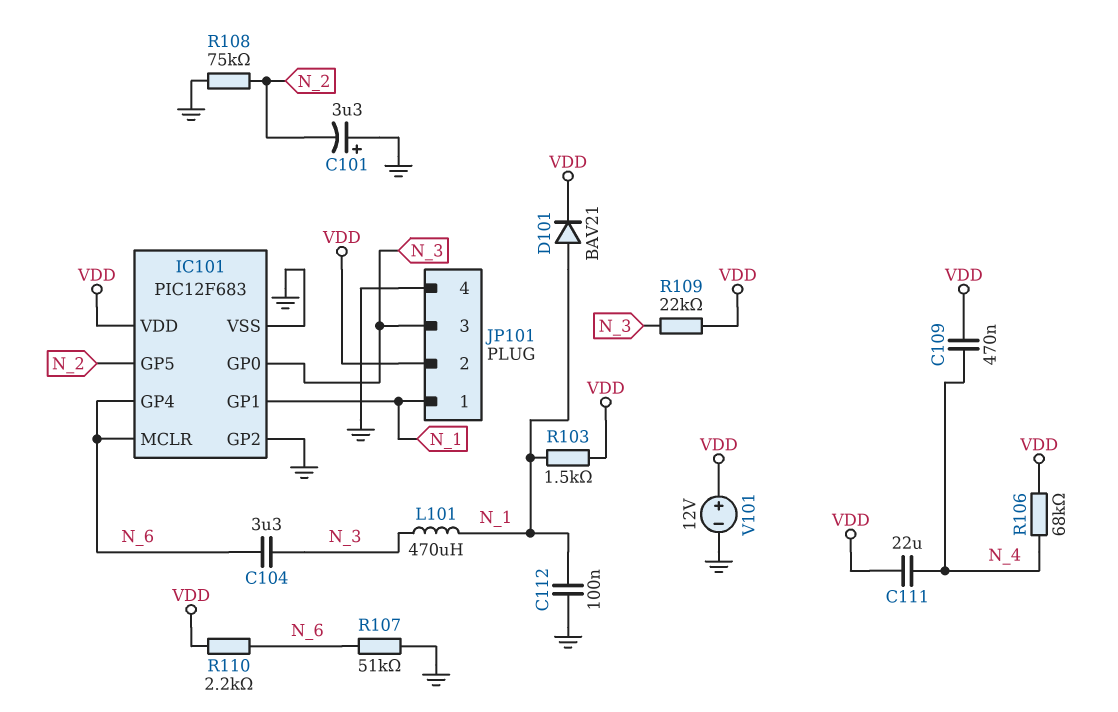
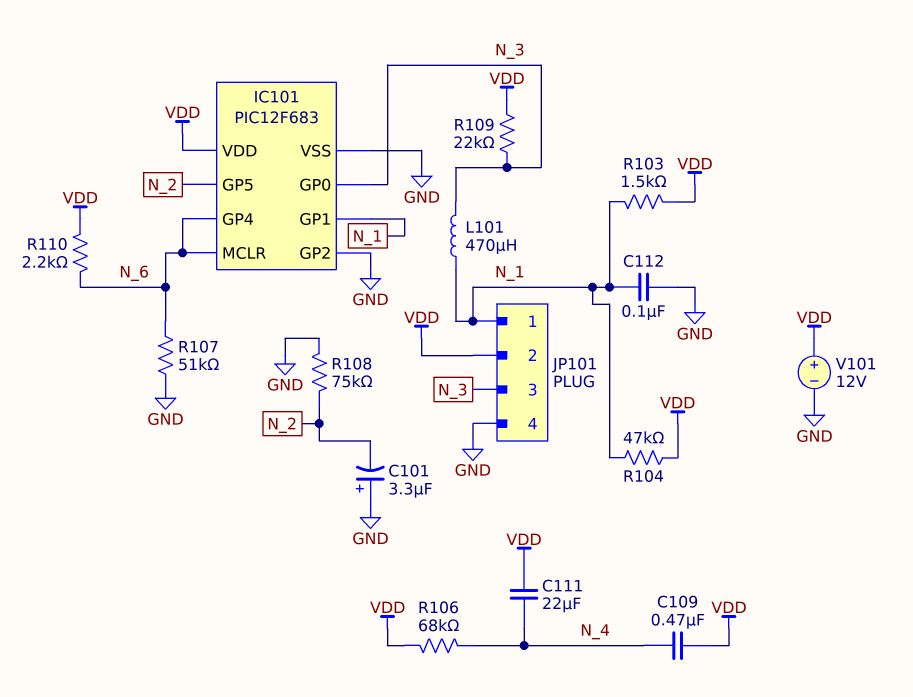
C104: 3.3uF (N_3, N_6) -> none
D101: diode BAV21 (A N_1, K VDD) -> none
R104: none -> 47k (N_1, VDD)

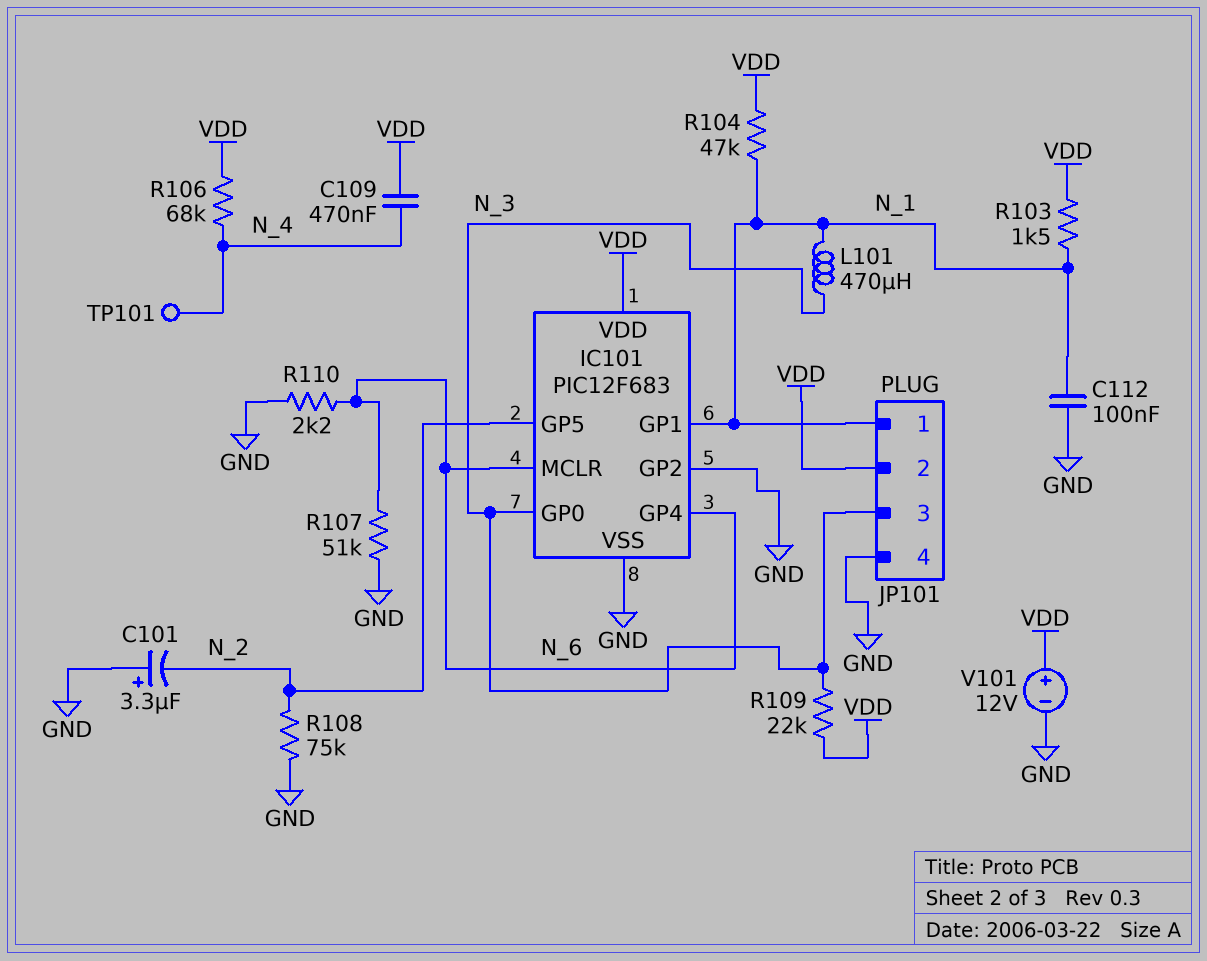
C111: 22uF (N_4, VDD) -> none
R110: 2.2k (N_6, VDD) -> 2.2k (GND, N_6)
TP101: none -> test point (N_4)

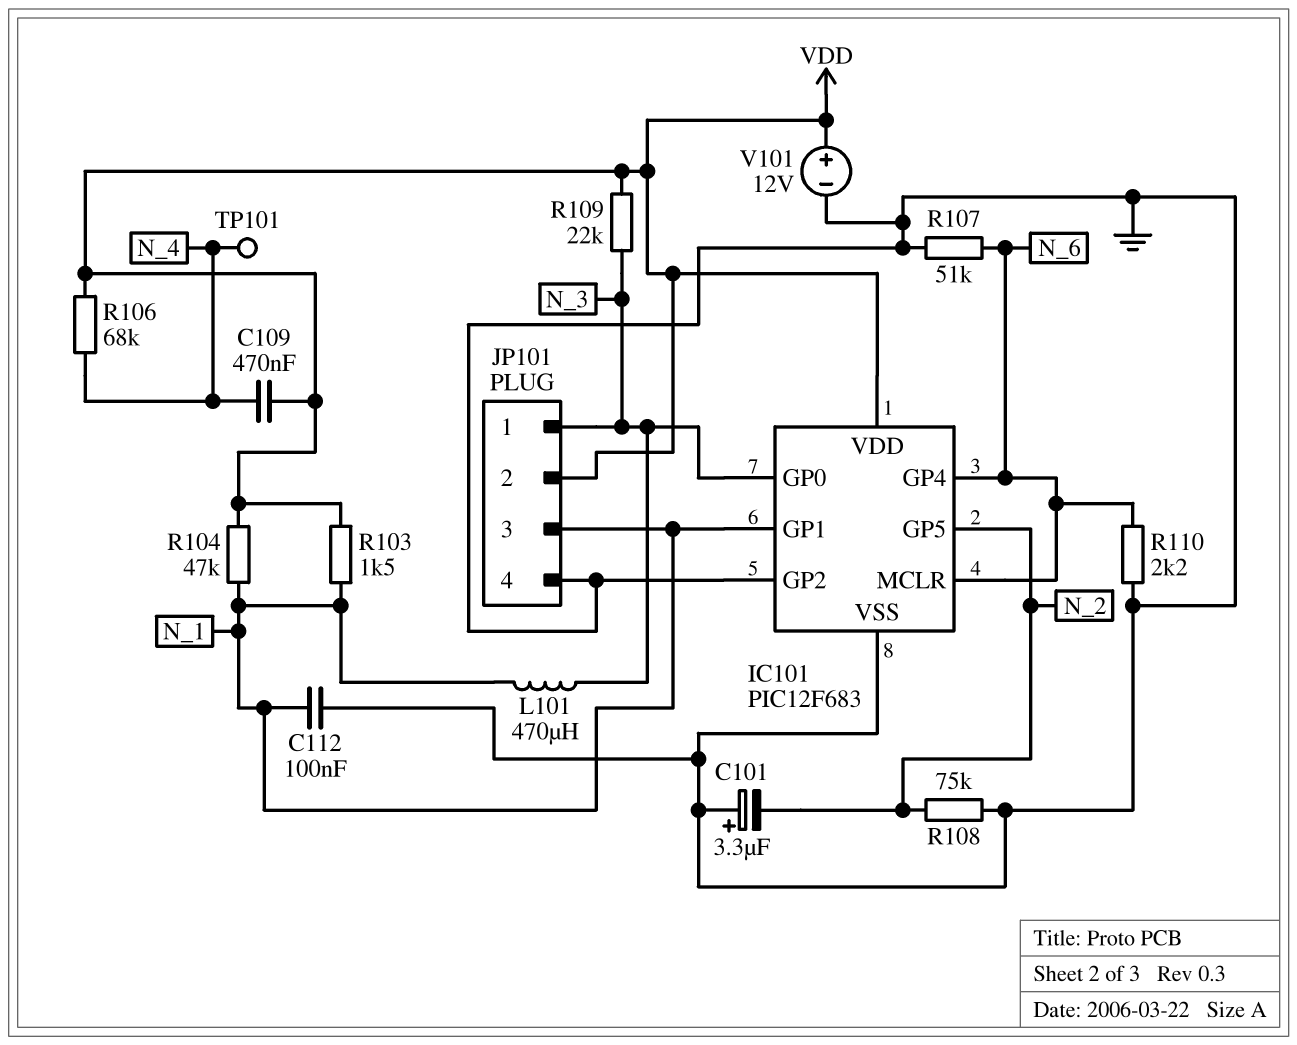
JP101 pin 1: N_1 -> N_3
JP101 pin 3: N_3 -> N_1

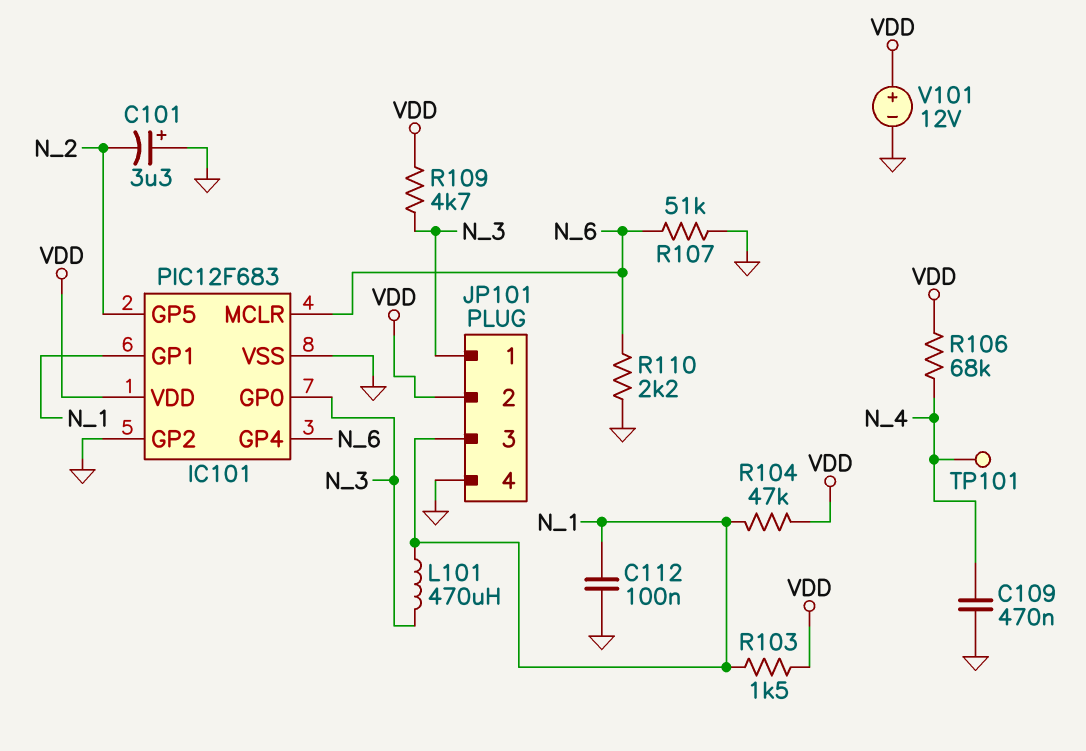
C109: 470nF (N_4, VDD) -> 470nF (GND, N_4)
R108: 75k (GND, N_2) -> none
R109: 22k (N_3, VDD) -> 4.7k (N_3, VDD)

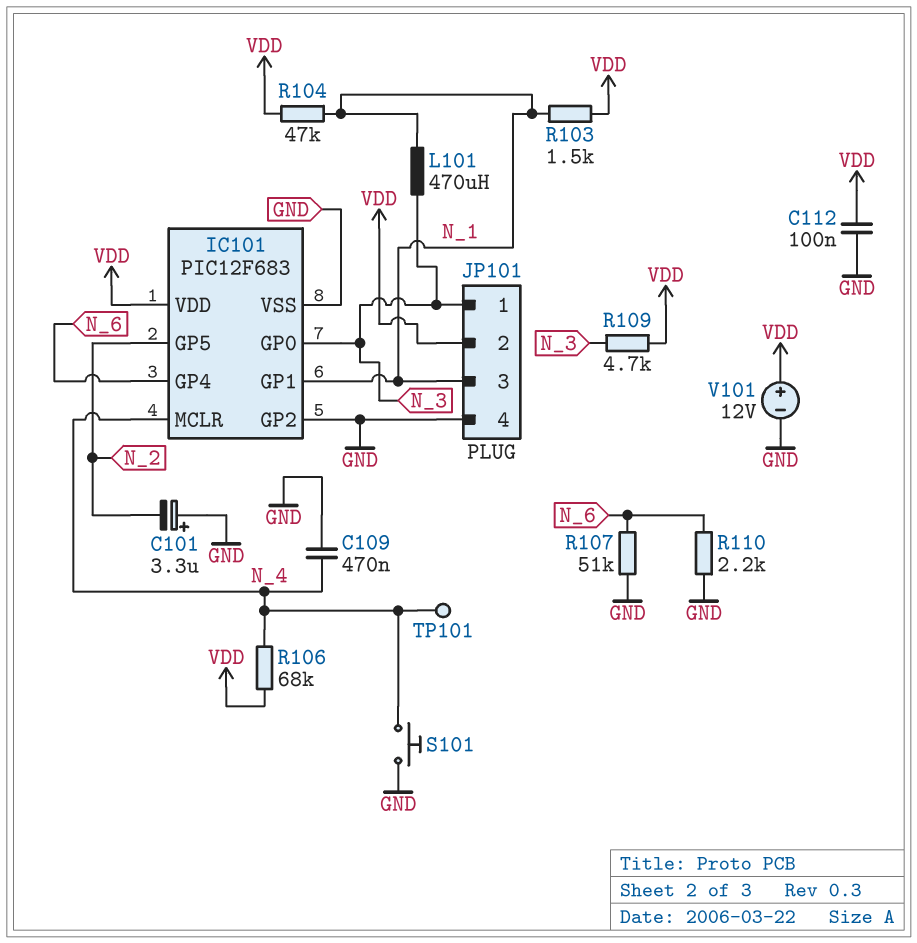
C112: 100nF (GND, N_1) -> 100nF (GND, VDD)
IC101 pin MCLR: N_6 -> N_4
S101: none -> button (GND, N_4)

